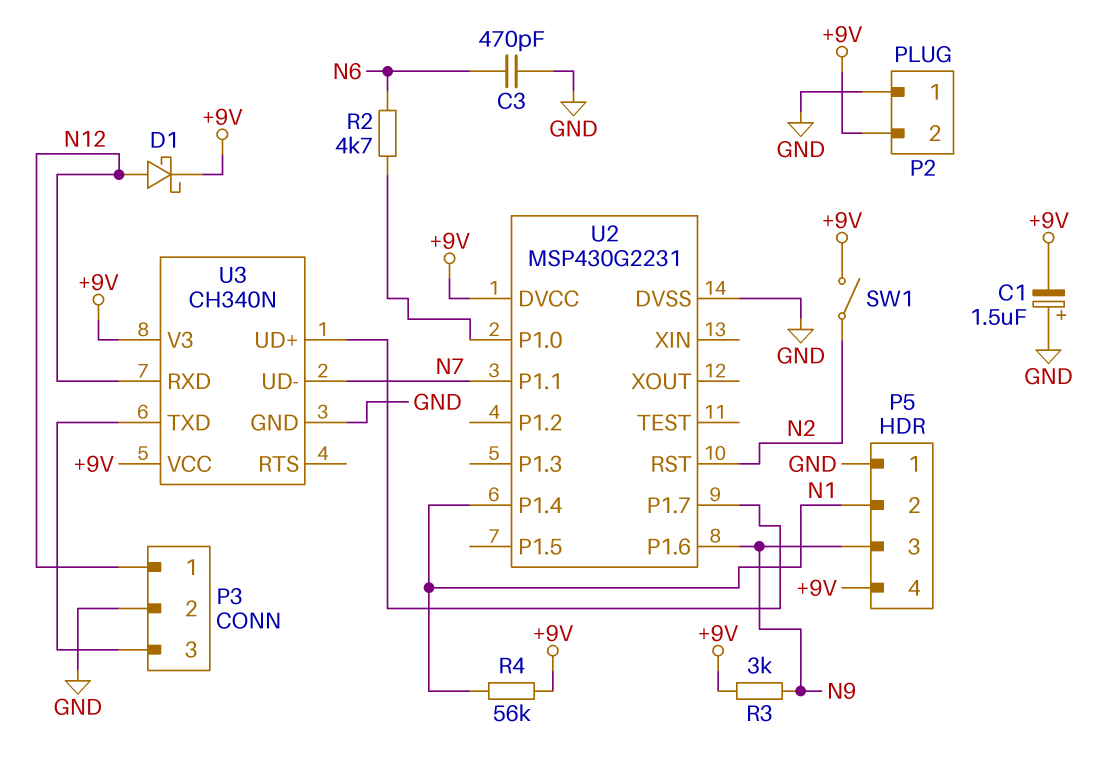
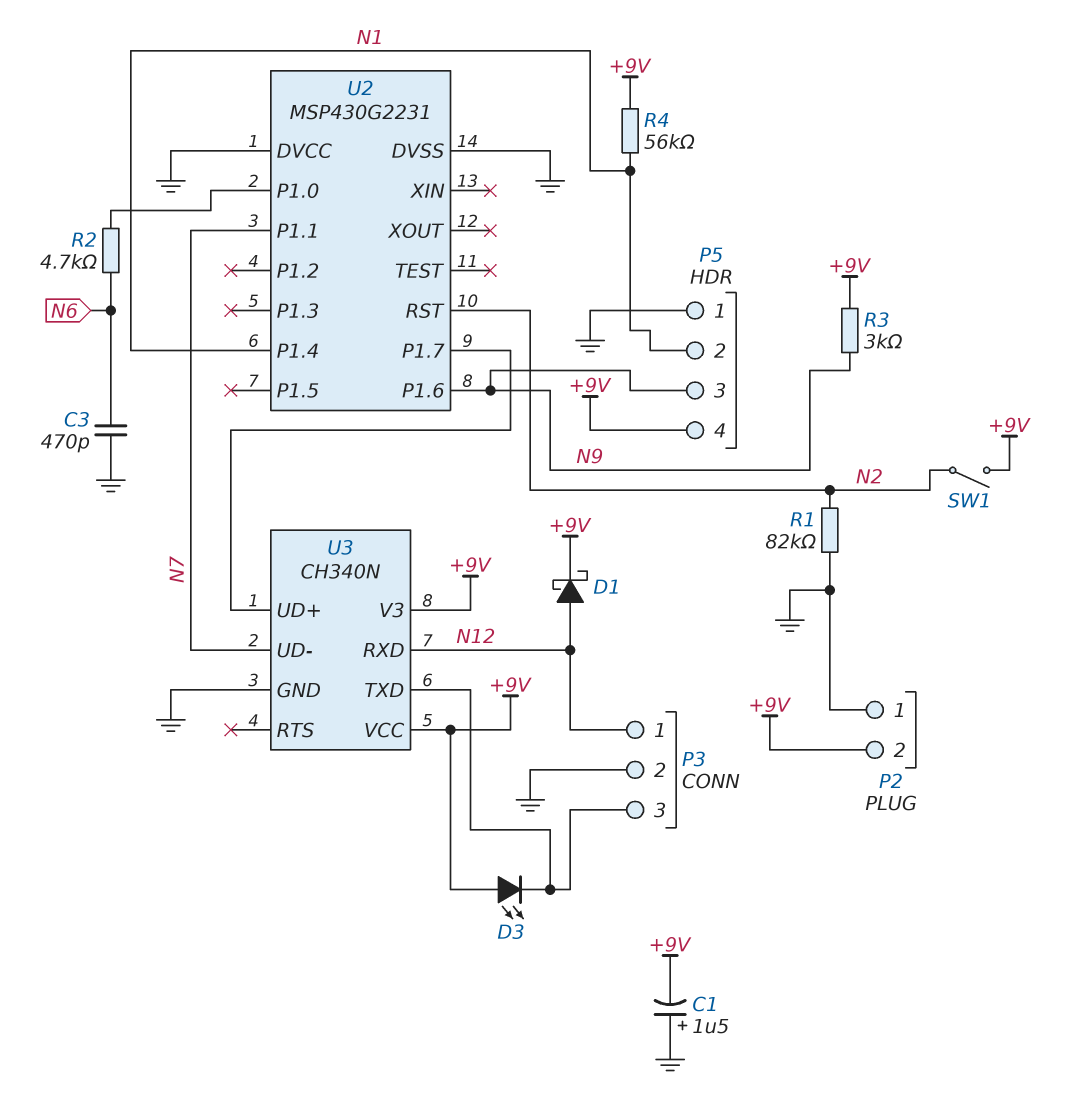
D3: none -> LED (A +9V, K P3/3)
R1: none -> 82k (GND, N2)
U2 pin DVCC: +9V -> GND

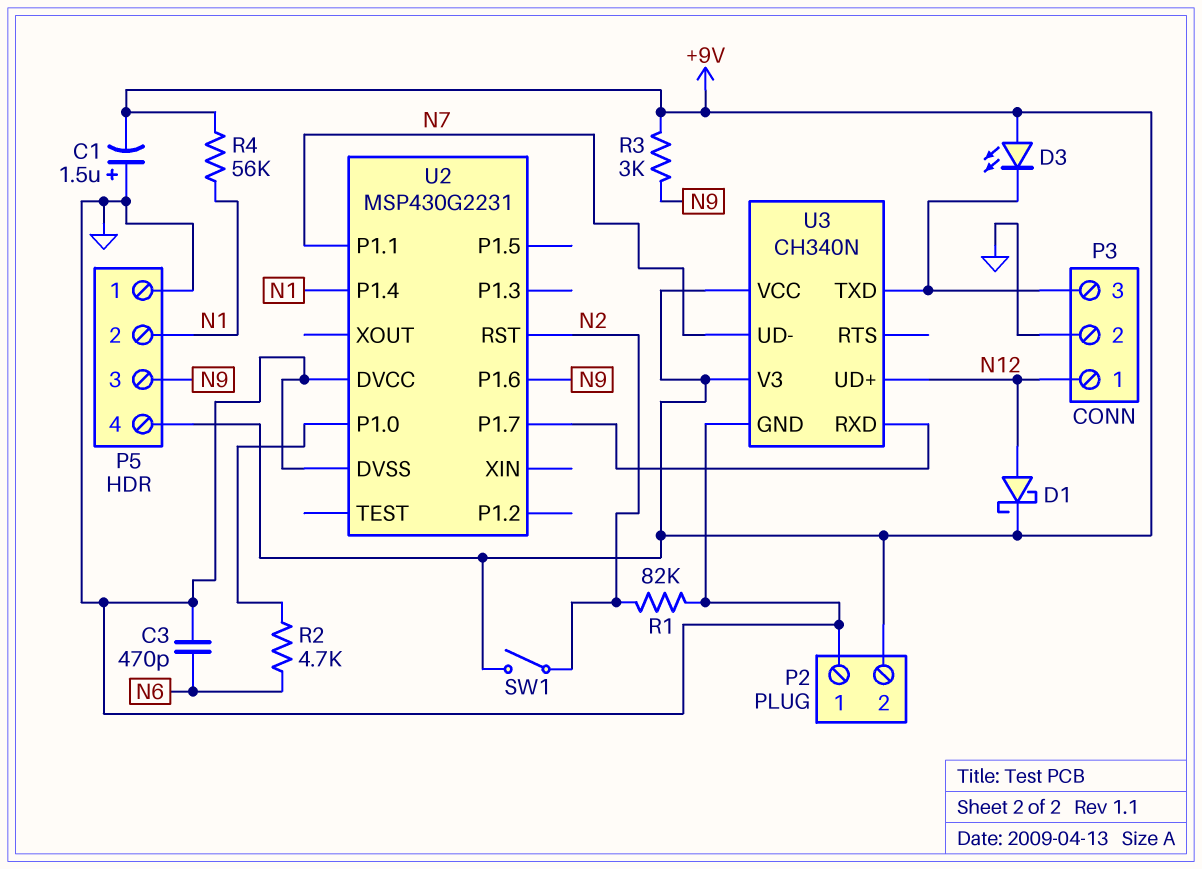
U3 pin RXD: N12 -> U2/P1.7
U3 pin UD+: U2/P1.7 -> N12

